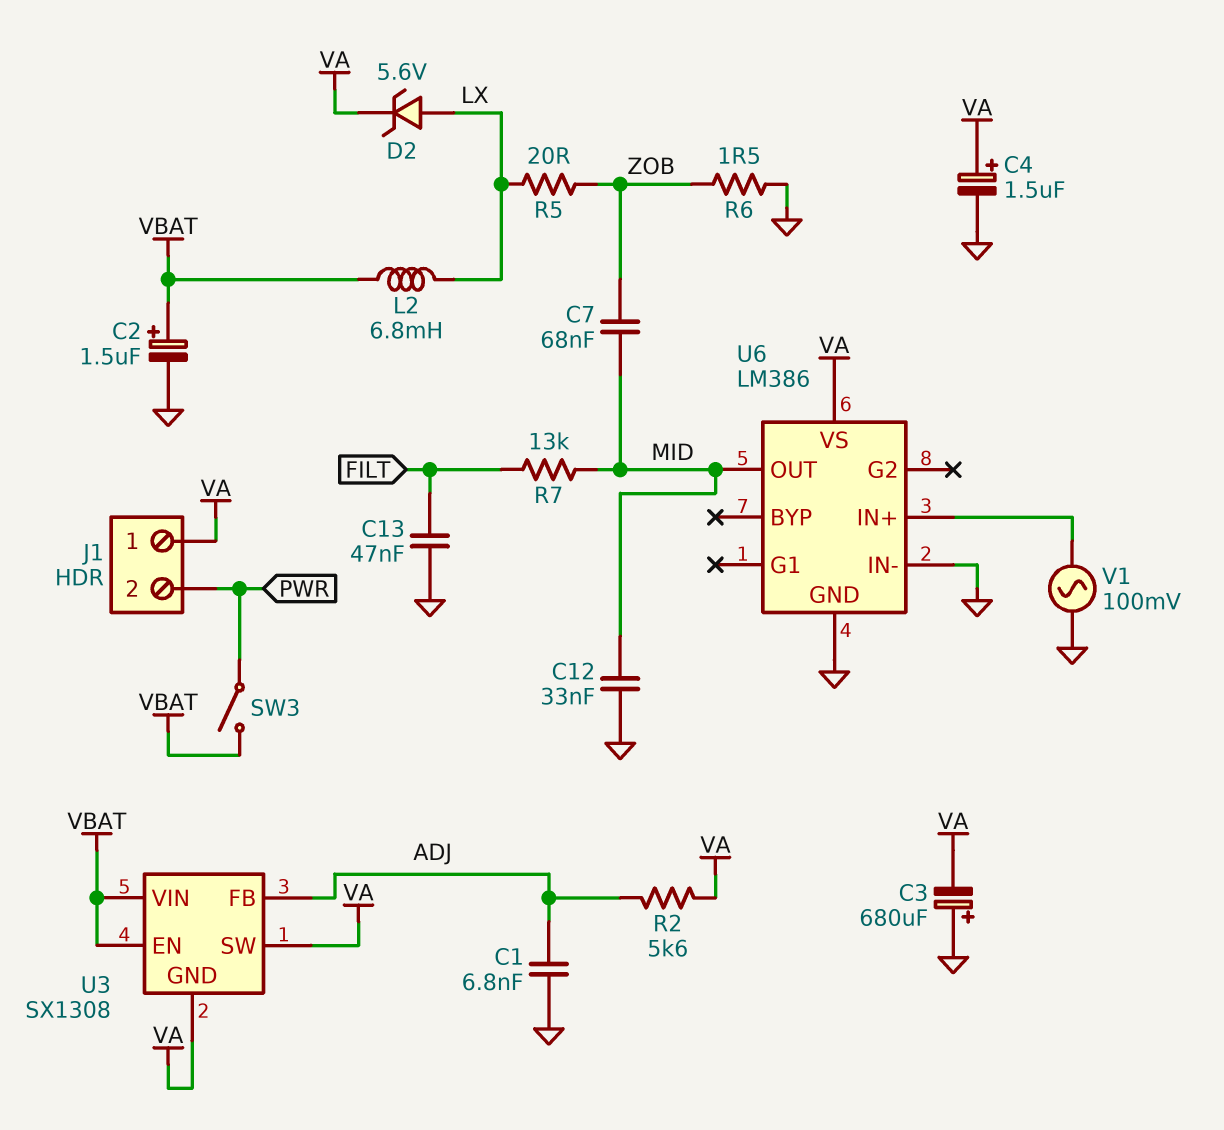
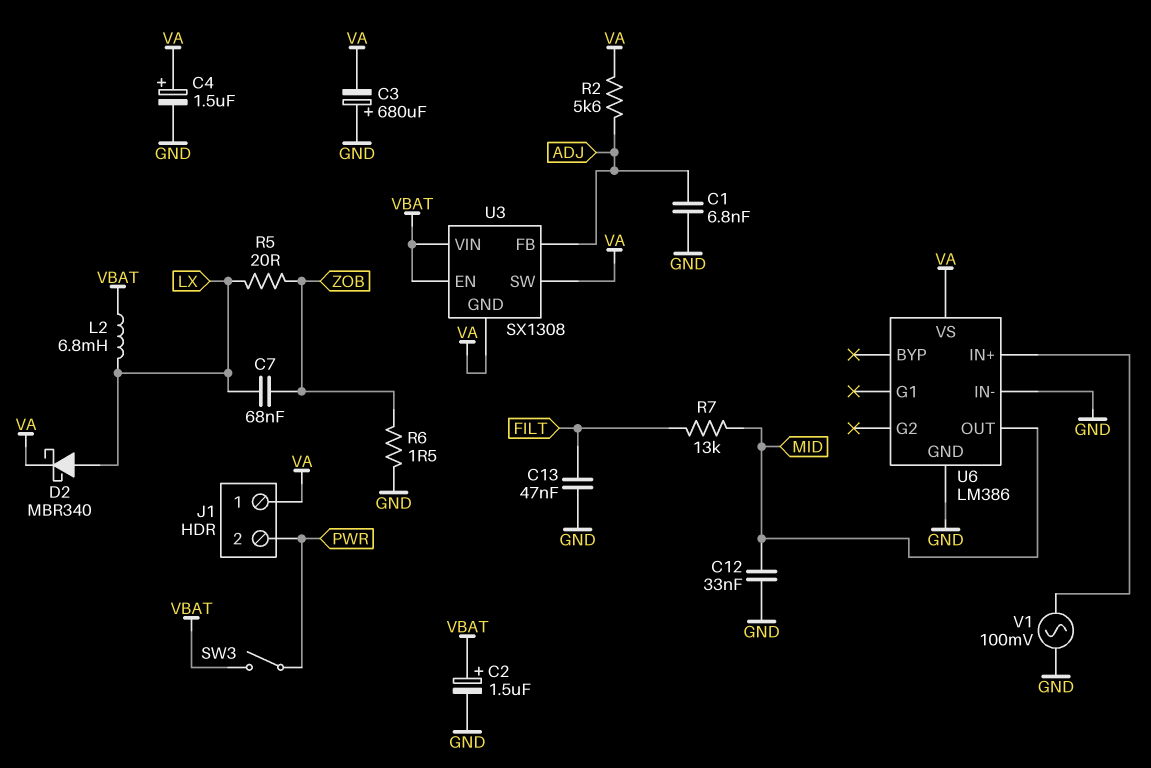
C7: 68nF (MID, ZOB) -> 68nF (LX, ZOB)
D2: zener 5.6V (A LX, K VA) -> schottky MBR340 (A LX, K VA)

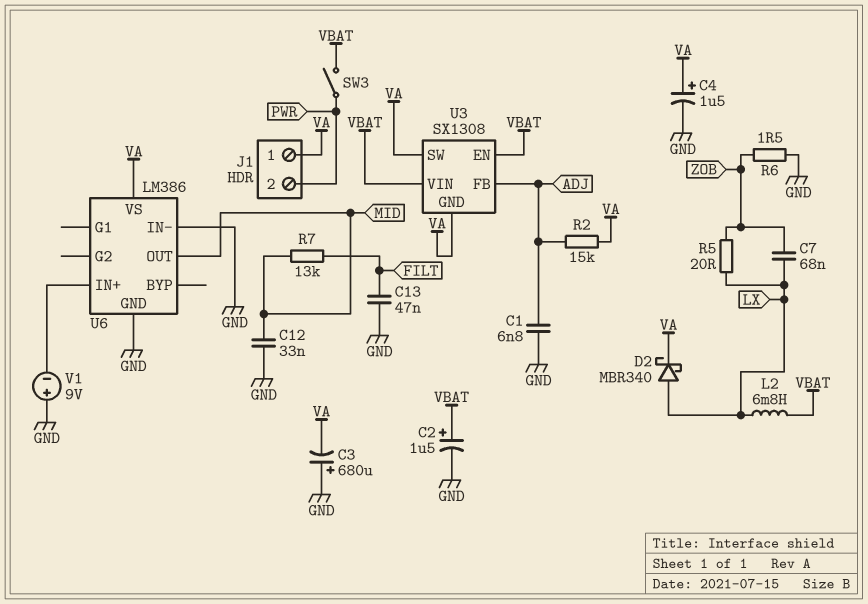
R2: 5.6k (ADJ, VA) -> 15k (ADJ, VA)
V1: AC 100mV (GND, U6/IN+) -> 9V (plus GND, minus U6/IN+)

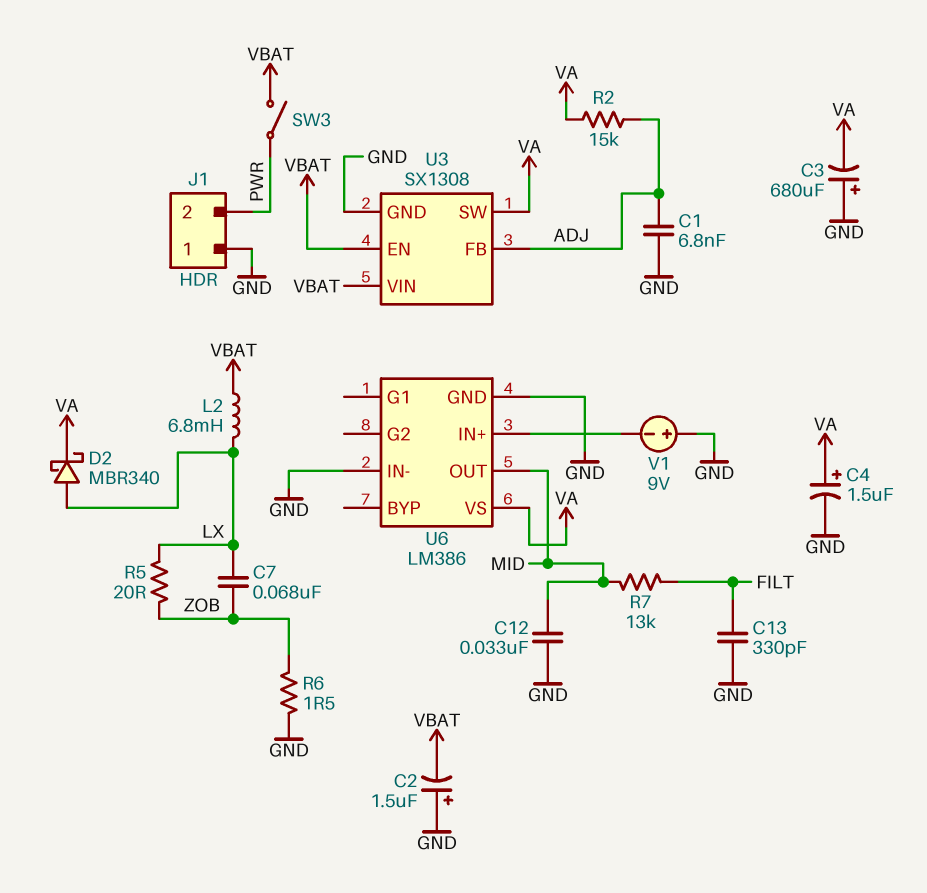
C2: 1.5uF (plus VBAT, minus GND) -> 1.5uF (plus GND, minus VBAT)
C13: 47nF (FILT, GND) -> 330pF (FILT, GND)
J1 pin 1: VA -> GND
U3 pin GND: VA -> GND

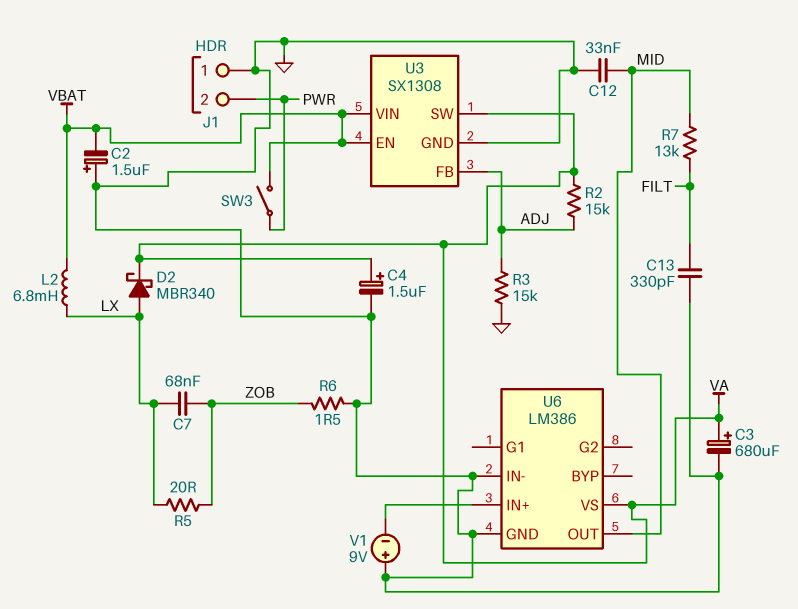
C1: 6.8nF (ADJ, GND) -> none
C3: 680uF (plus GND, minus VA) -> 680uF (plus VA, minus GND)
R3: none -> 15k (ADJ, GND)

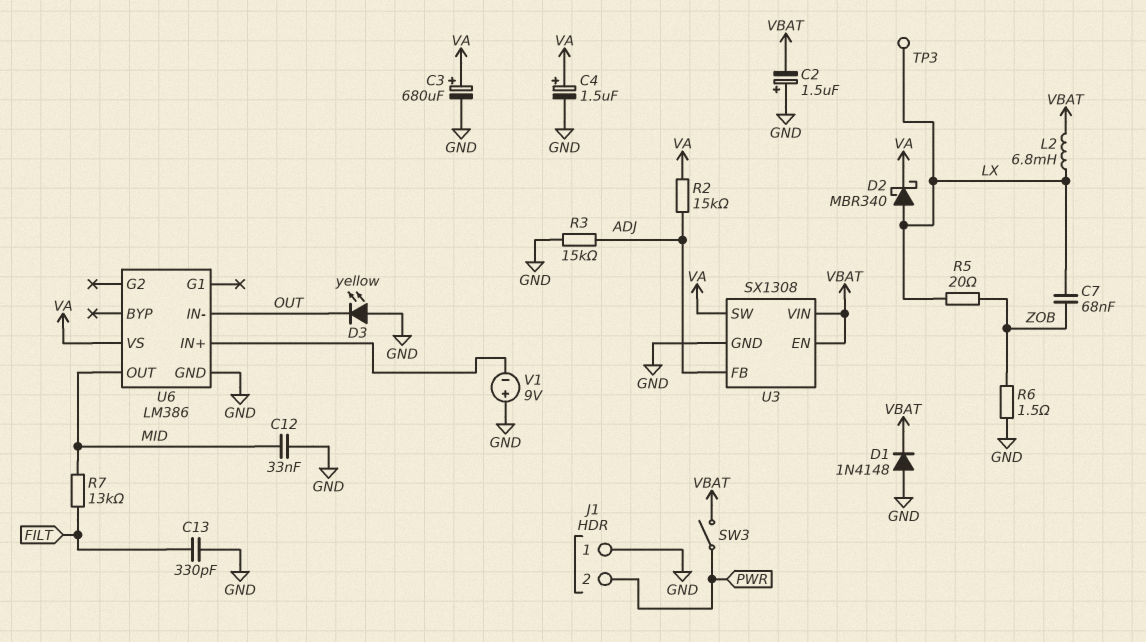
D1: none -> diode 1N4148 (A GND, K VBAT)
D3: none -> LED yellow (A GND, K OUT)
TP3: none -> test point (LX)
U6 pin IN-: GND -> OUT

